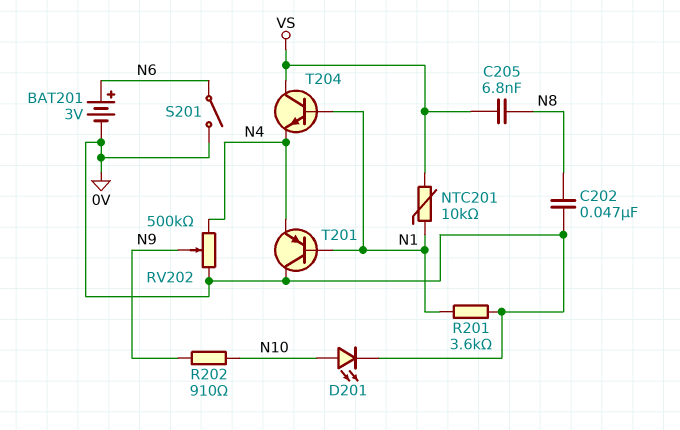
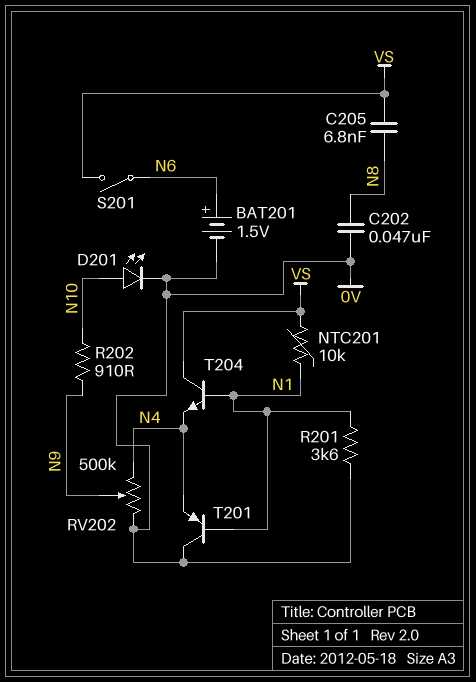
BAT201: 3V (plus N6, minus 0V) -> 1.5V (plus N6, minus 0V)
S201: switch (0V, N6) -> switch (N6, VS)

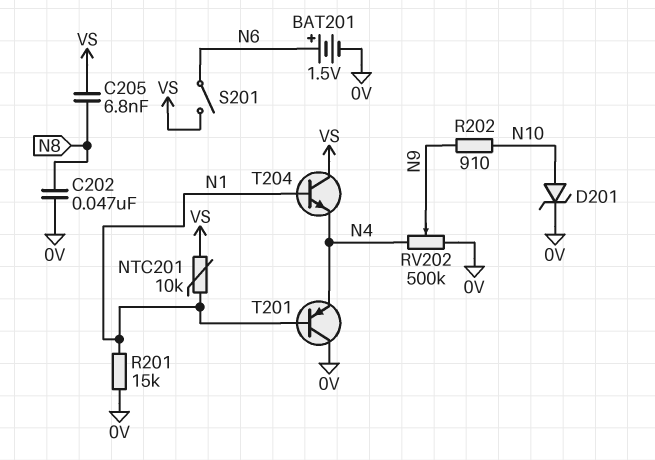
D201: LED (A N10, K 0V) -> zener (A N10, K 0V)
R201: 3.6k (0V, N1) -> 15k (0V, N1)

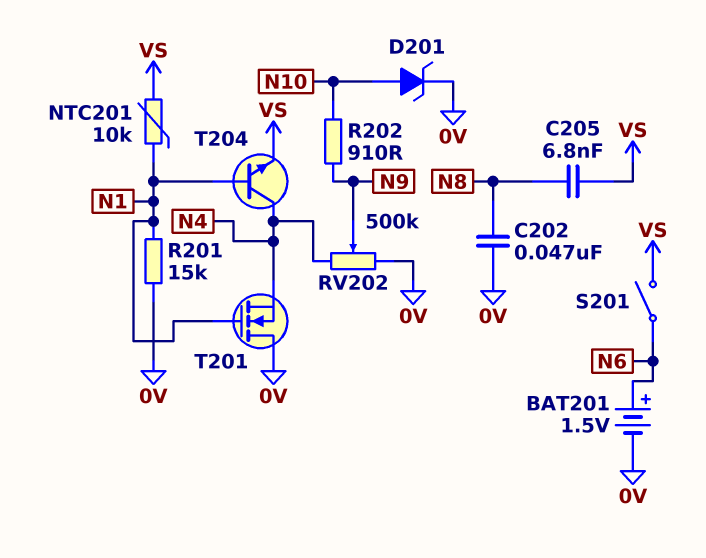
T201: PNP (B N1, C 0V, E N4) -> NMOS (G N1, D 0V, S N4)
T204: NPN (B N1, C VS, E N4) -> NPN (B N1, C N4, E VS)

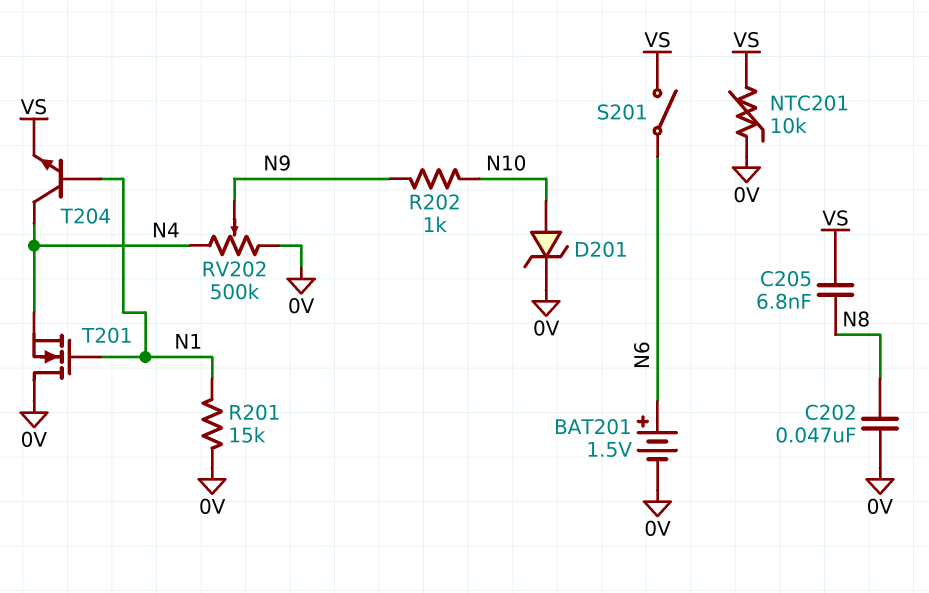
NTC201: 10k (N1, VS) -> 10k (0V, VS)
R202: 910 (N9, N10) -> 1k (N9, N10)

